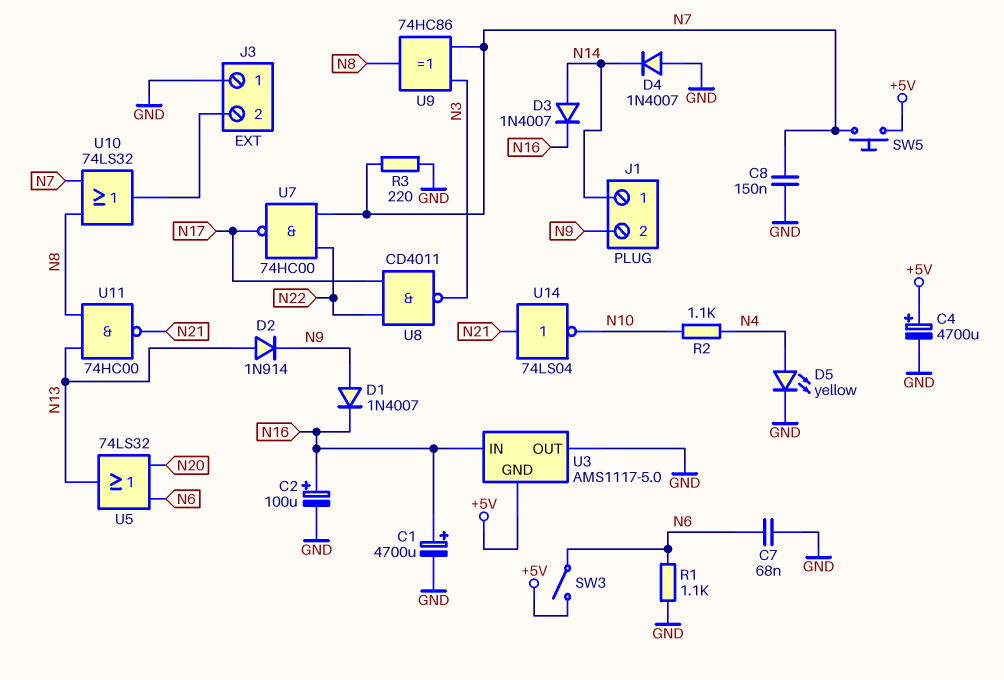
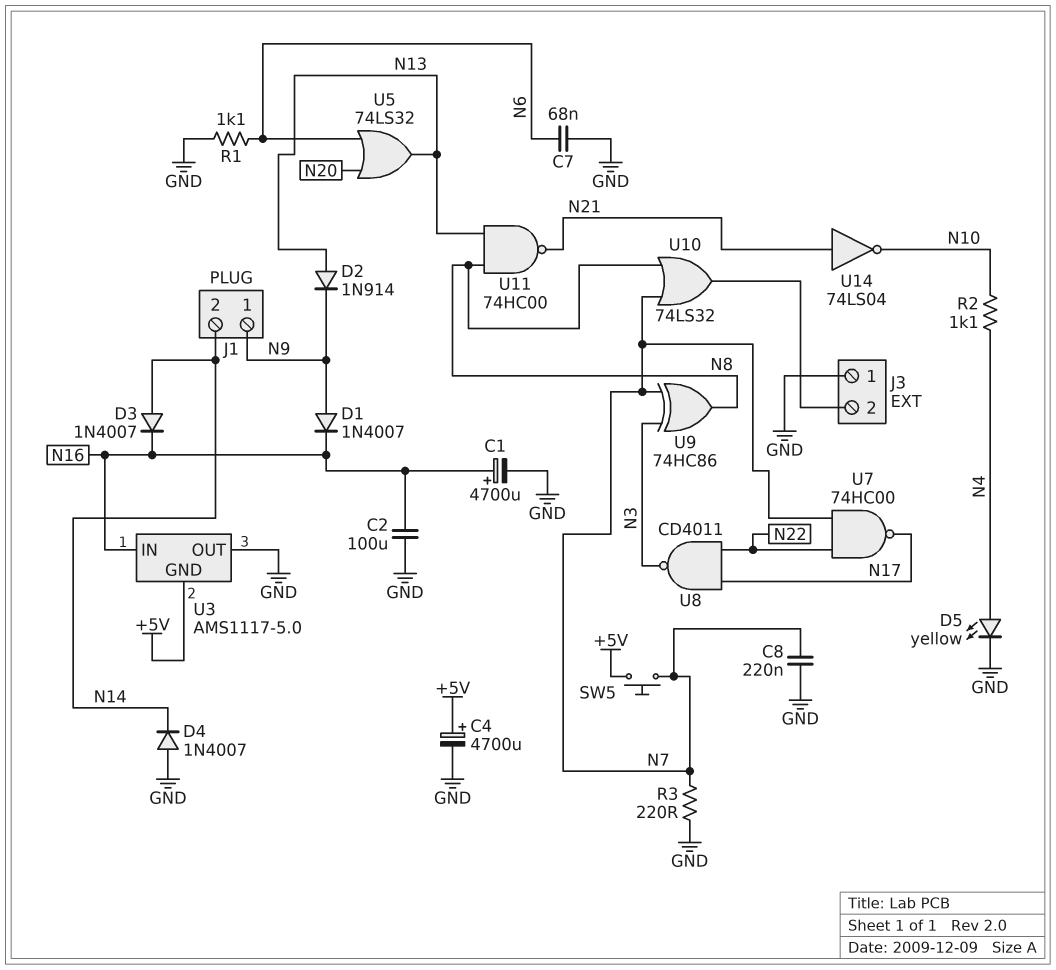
C2: 100uF (plus N16, minus GND) -> 100uF (GND, N16)
C8: 150nF (GND, N7) -> 220nF (GND, N7)
J1 pin 1: N14 -> N9
J1 pin 2: N9 -> N14
SW3: switch (+5V, N6) -> none

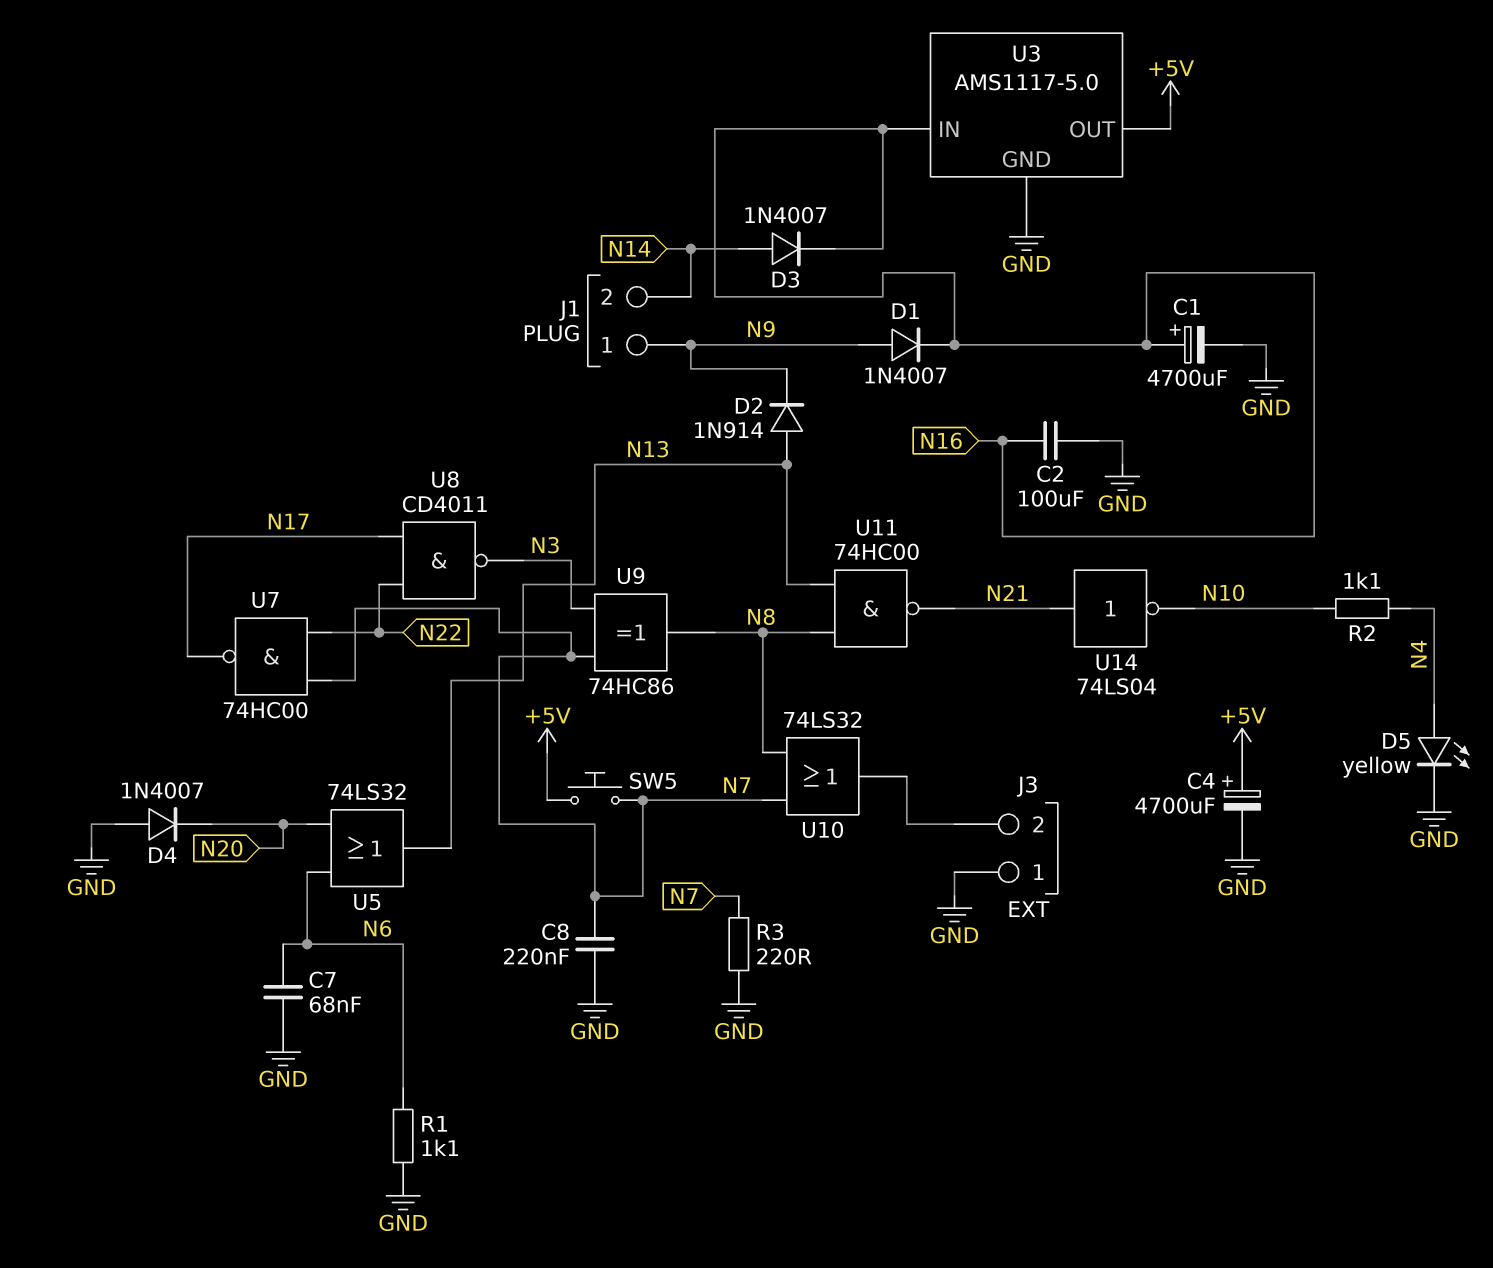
D4: diode 1N4007 (A GND, K N14) -> diode 1N4007 (A GND, K N20)
U3 pin GND: +5V -> GND
U3 pin OUT: GND -> +5V

